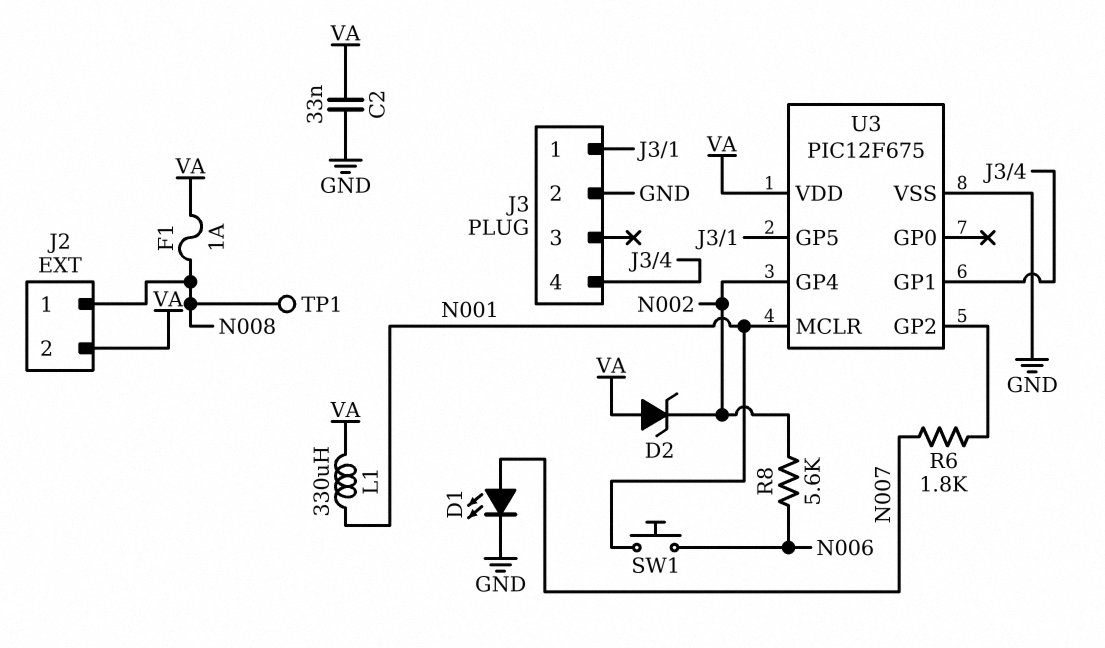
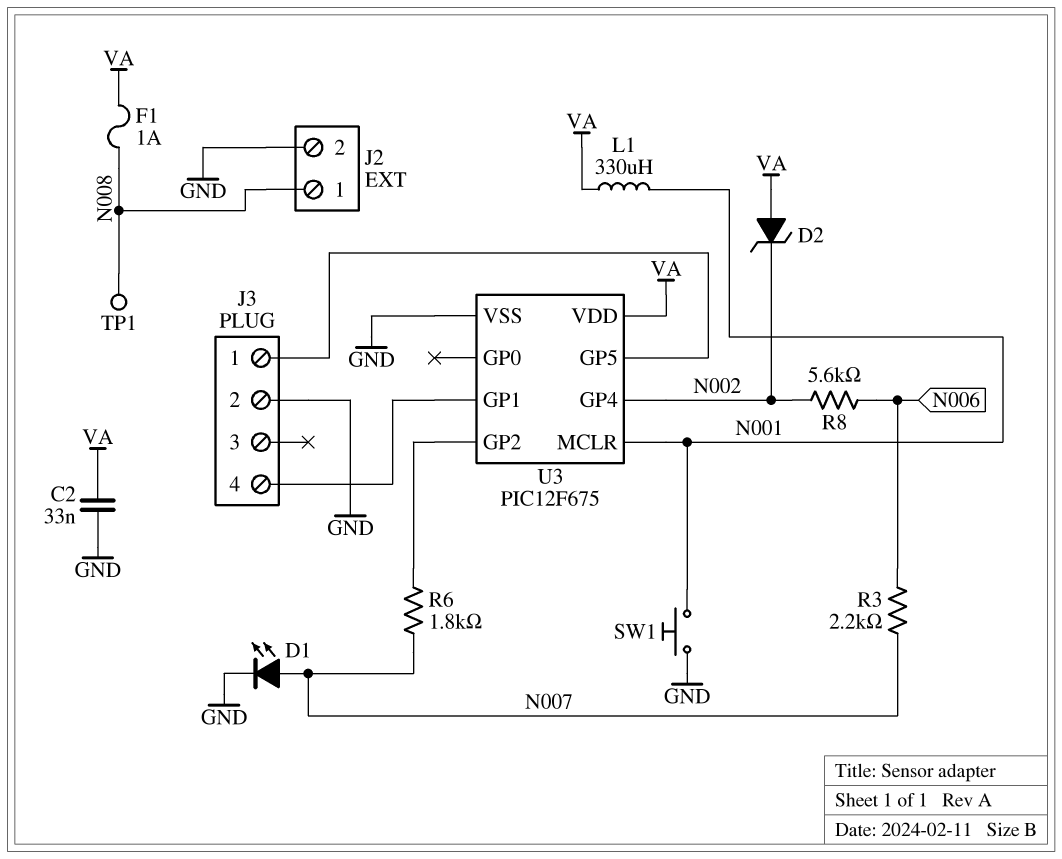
J2 pin 2: VA -> GND
R3: none -> 2.2k (N006, N007)
SW1: button (N001, N006) -> button (GND, N001)

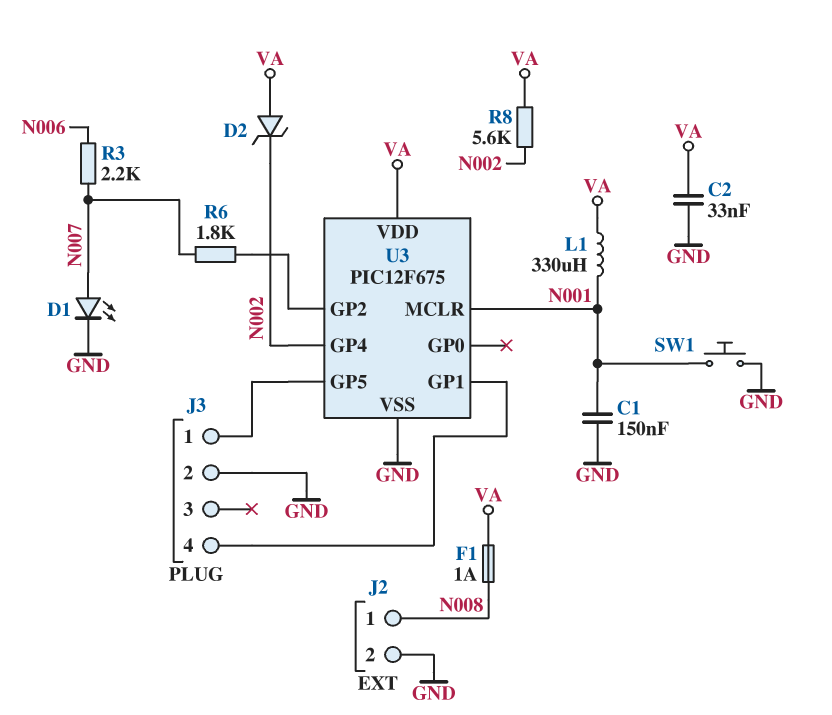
C1: none -> 150nF (GND, N001)
R8: 5.6k (N002, N006) -> 5.6k (N002, VA)
TP1: test point (N008) -> none

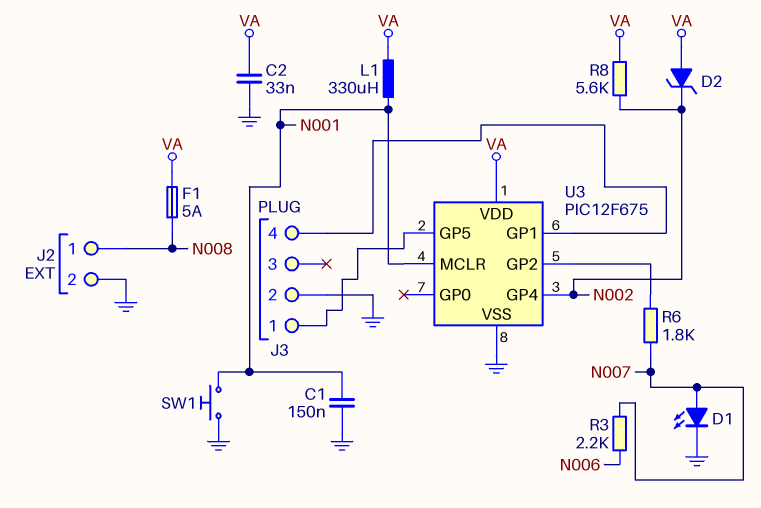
F1: 1A (N008, VA) -> 5A (N008, VA)

